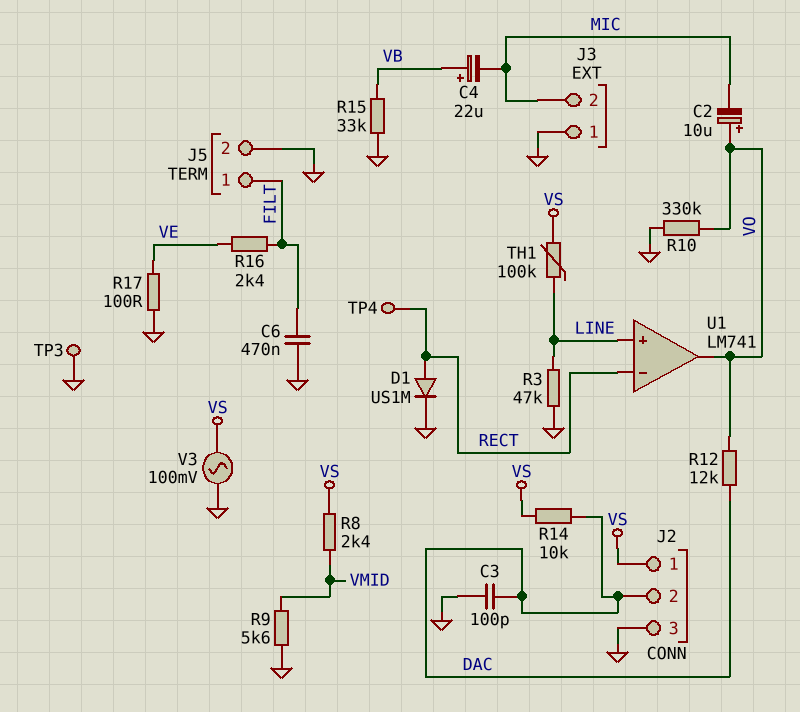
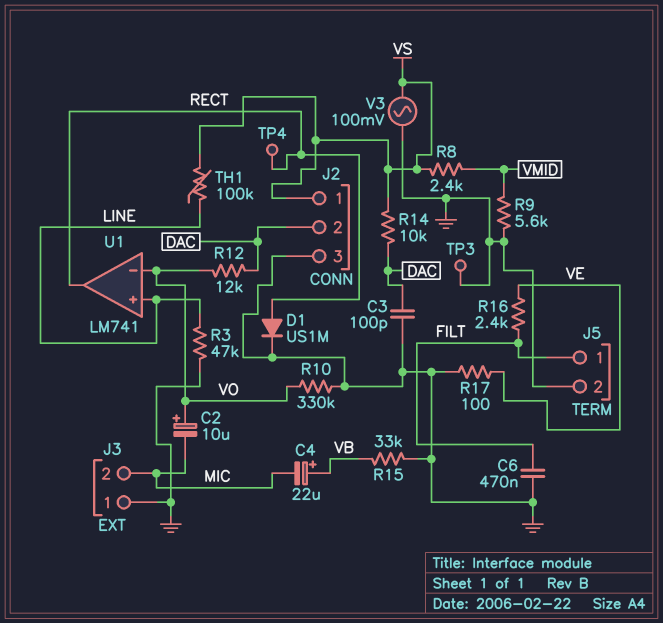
U1 pin in-: RECT -> VO
U1 pin out: VO -> RECT

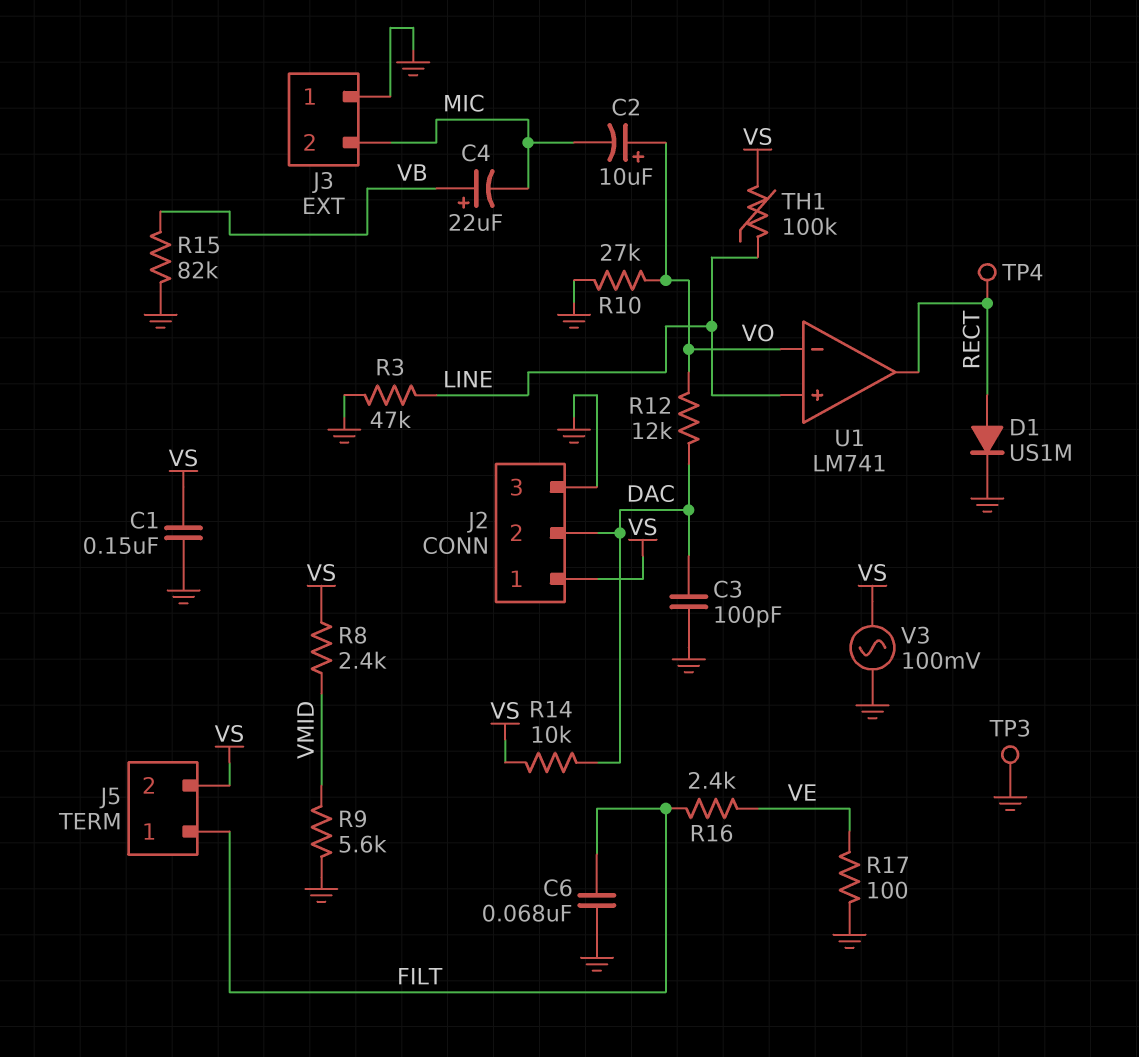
C1: none -> 150nF (GND, VS)
C6: 470nF (FILT, GND) -> 68nF (FILT, GND)
J5 pin 2: GND -> VS
R10: 330k (GND, VO) -> 27k (GND, VO)
R15: 33k (GND, VB) -> 82k (GND, VB)

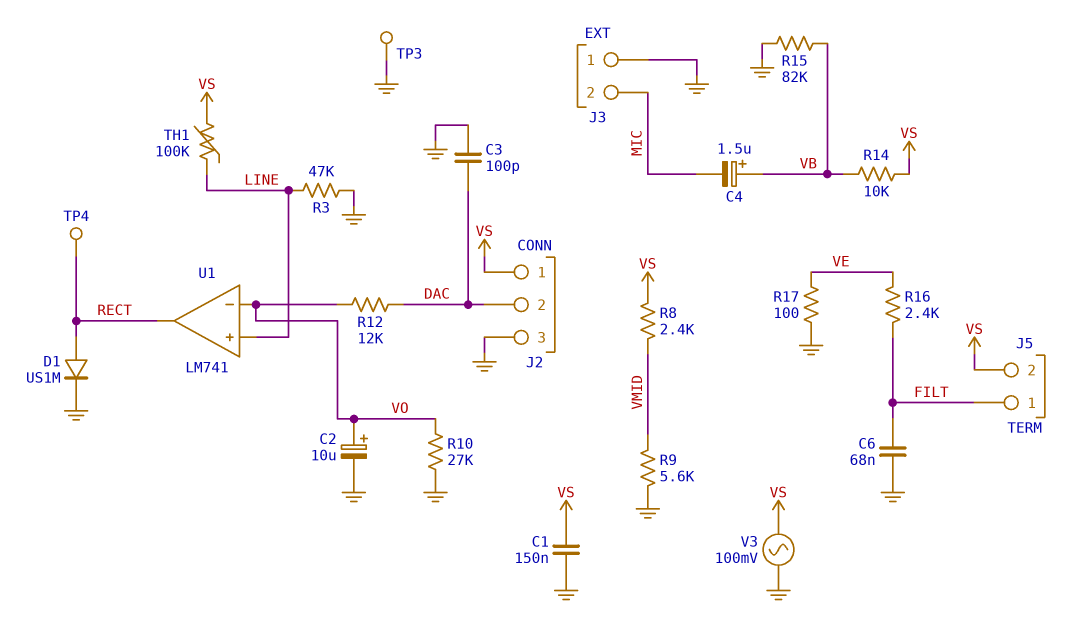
C2: 10uF (plus VO, minus MIC) -> 10uF (plus VO, minus GND)
C4: 22uF (plus VB, minus MIC) -> 1.5uF (plus VB, minus MIC)
R14: 10k (DAC, VS) -> 10k (VB, VS)

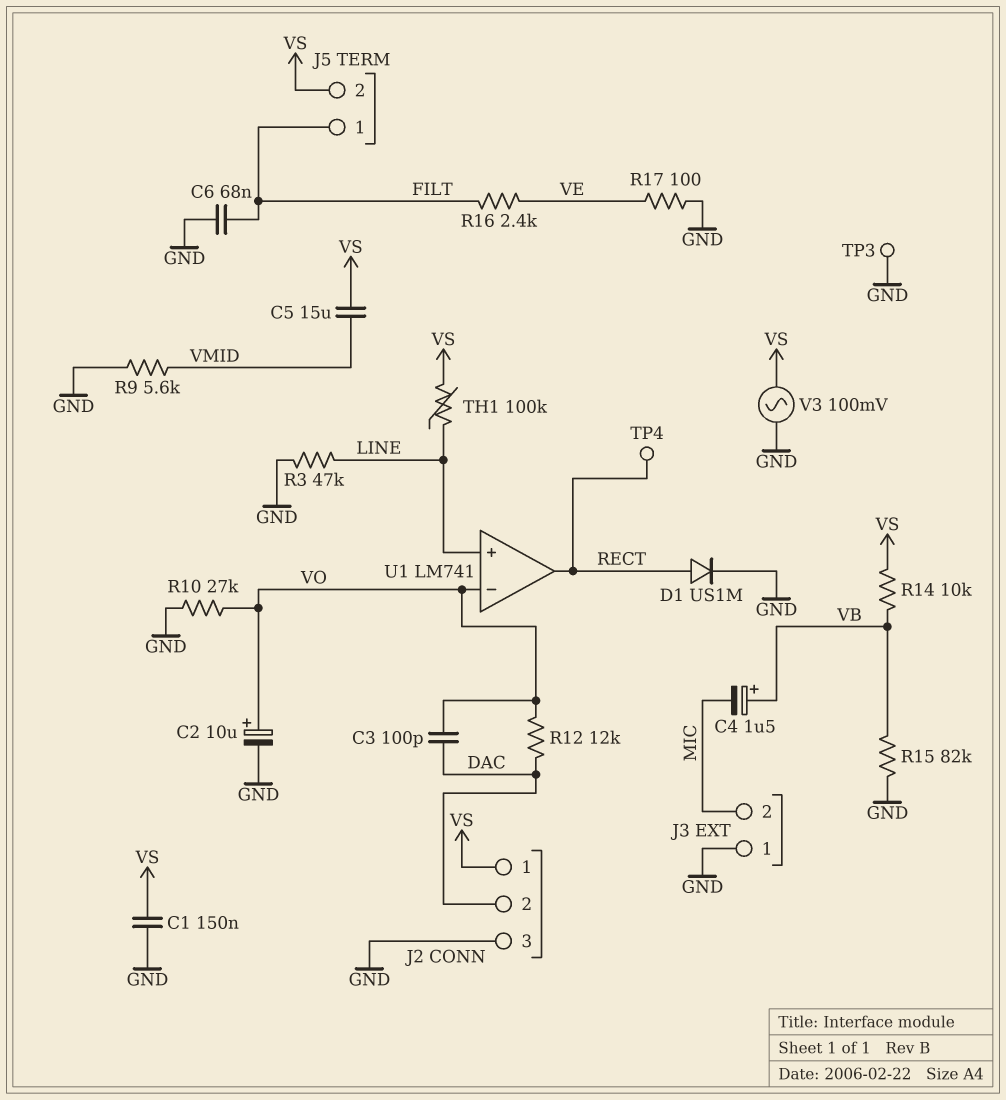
C3: 100pF (DAC, GND) -> 100pF (DAC, VO)
C5: none -> 15uF (VMID, VS)
R8: 2.4k (VMID, VS) -> none

